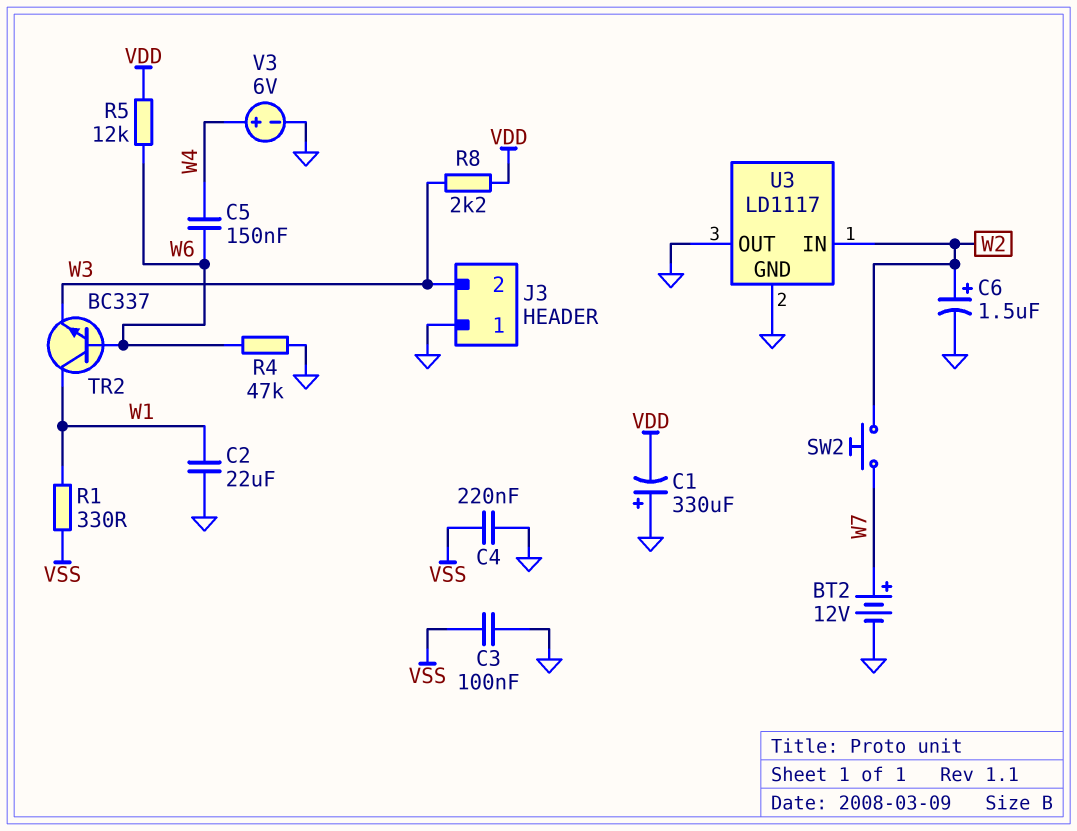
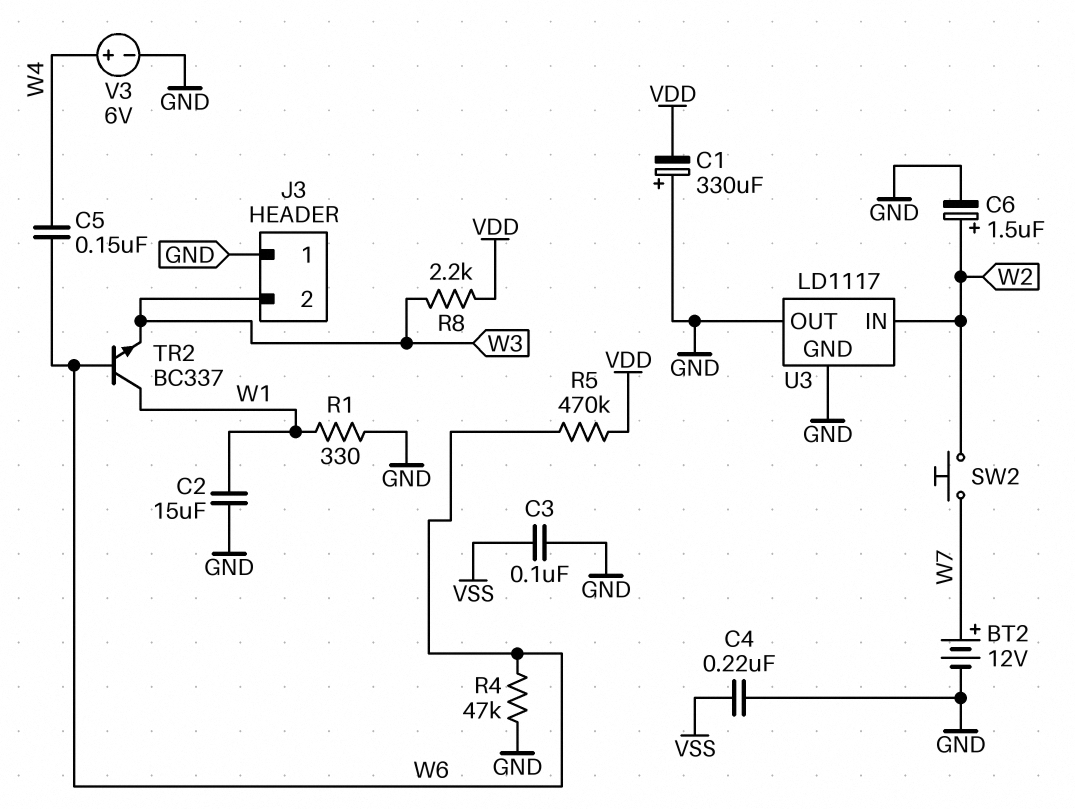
C2: 22uF (GND, W1) -> 15uF (GND, W1)
R1: 330 (VSS, W1) -> 330 (GND, W1)
R5: 12k (VDD, W6) -> 470k (VDD, W6)

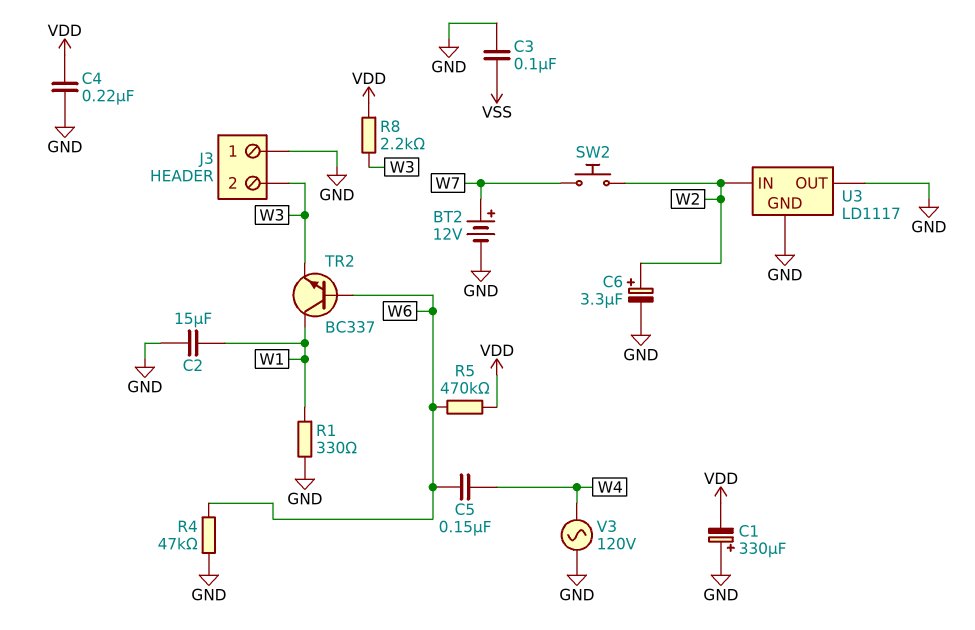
C4: 220nF (GND, VSS) -> 220nF (GND, VDD)
C6: 1.5uF (plus W2, minus GND) -> 3.3uF (plus W2, minus GND)
V3: 6V (plus W4, minus GND) -> AC 120V (GND, W4)

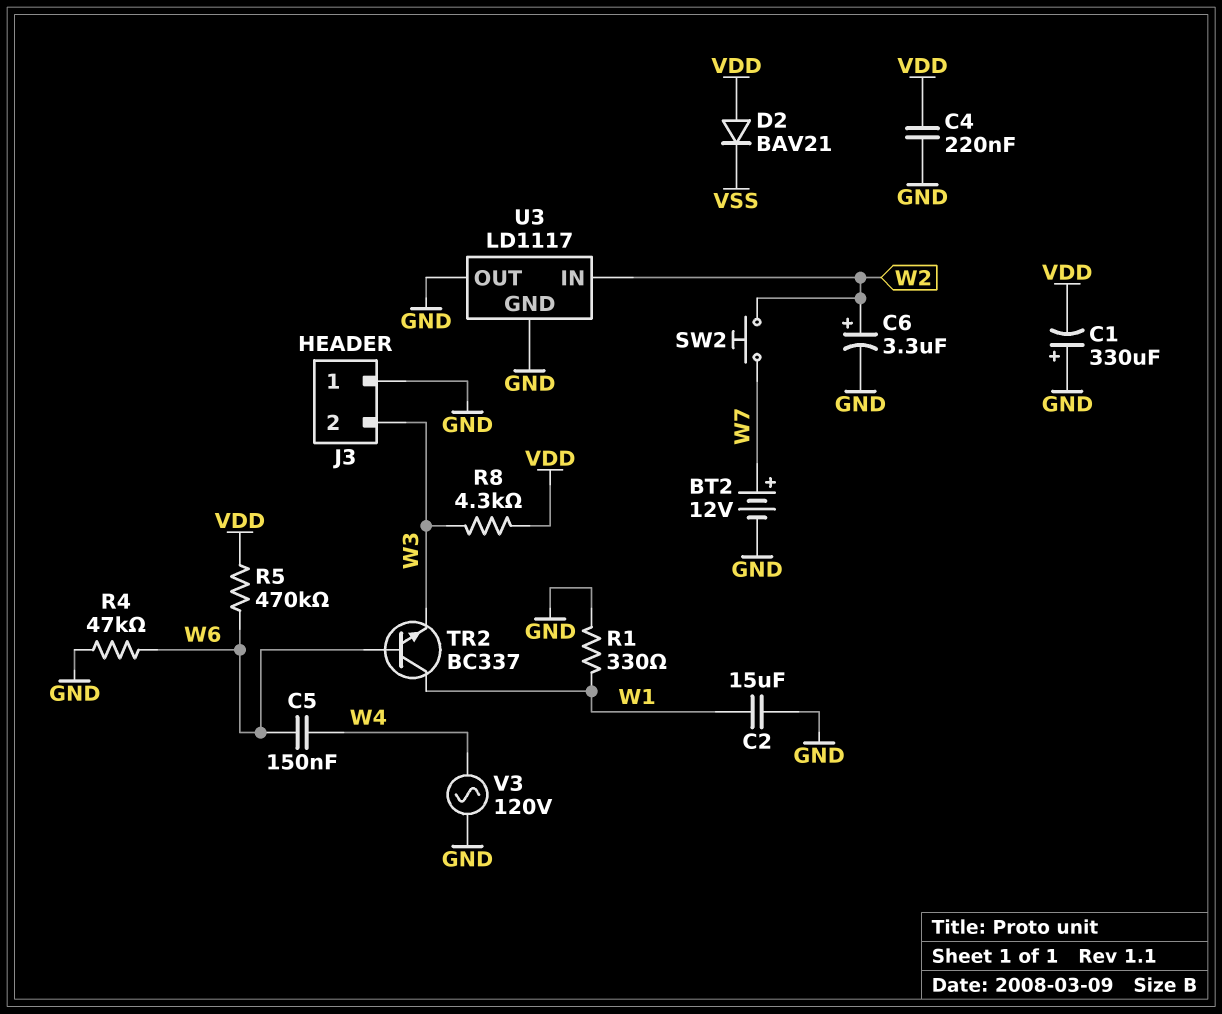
C3: 100nF (GND, VSS) -> none
D2: none -> diode BAV21 (A VDD, K VSS)
R8: 2.2k (VDD, W3) -> 4.3k (VDD, W3)

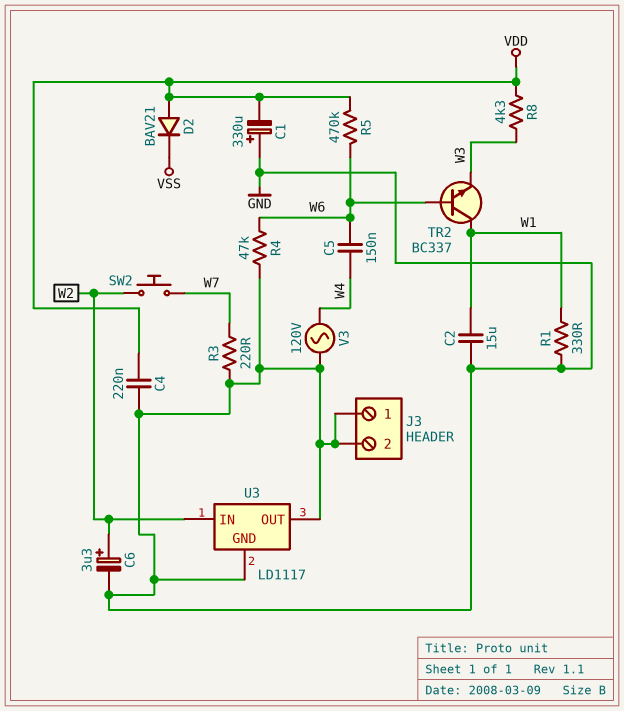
BT2: 12V (plus W7, minus GND) -> none
J3 pin 2: W3 -> GND
R3: none -> 220 (GND, W7)

